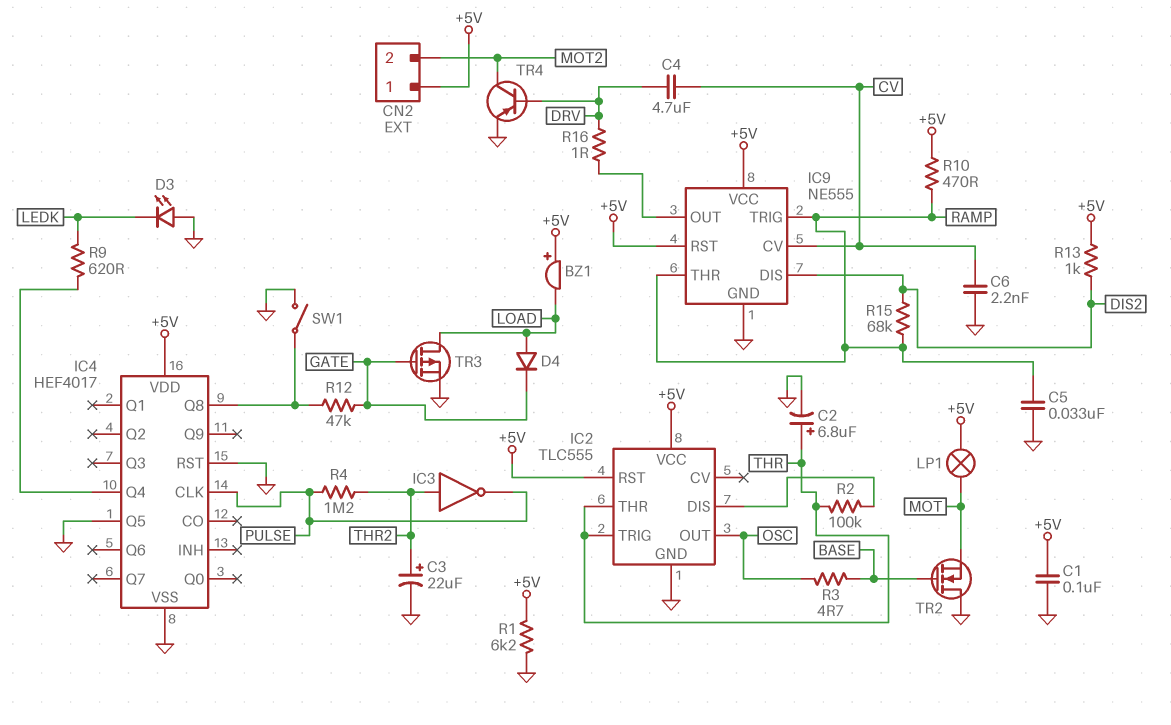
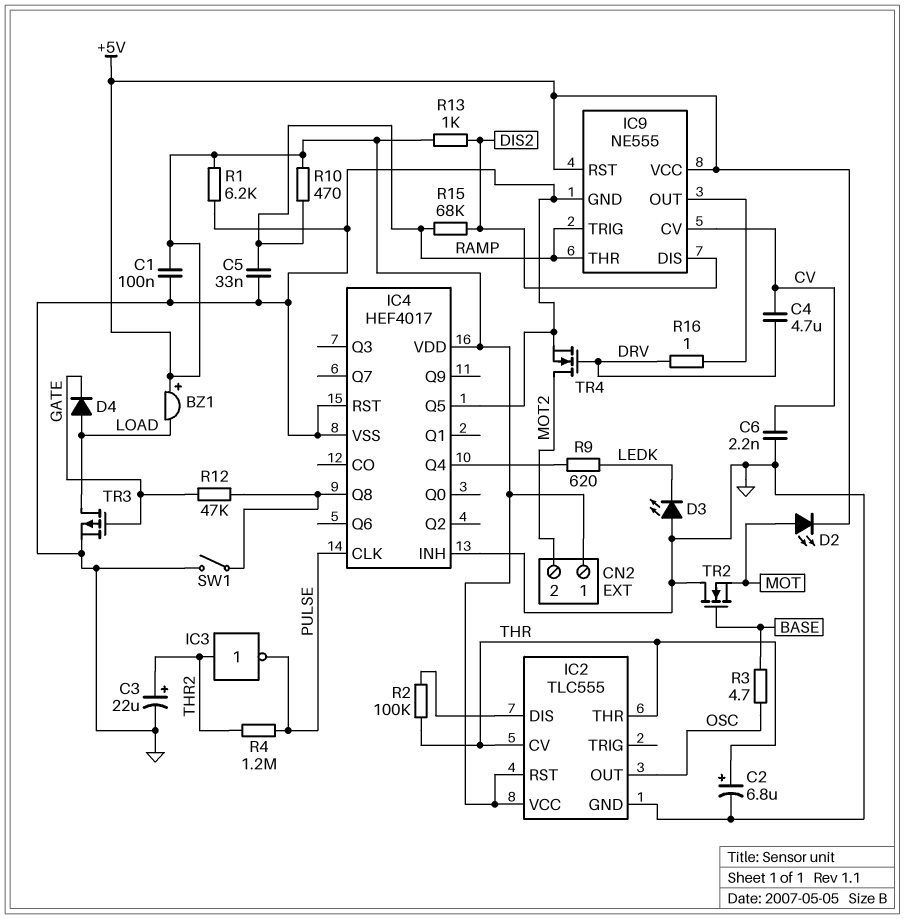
D2: none -> LED (A MOT, K +5V)
IC2 pin CV: none -> THR
IC2 pin TRIG: THR -> none
IC4 pin INH: none -> GND
LP1: lamp (+5V, MOT) -> none
TR4: PNP (B DRV, C MOT2, E GND) -> NMOS (G DRV, D MOT2, S GND)

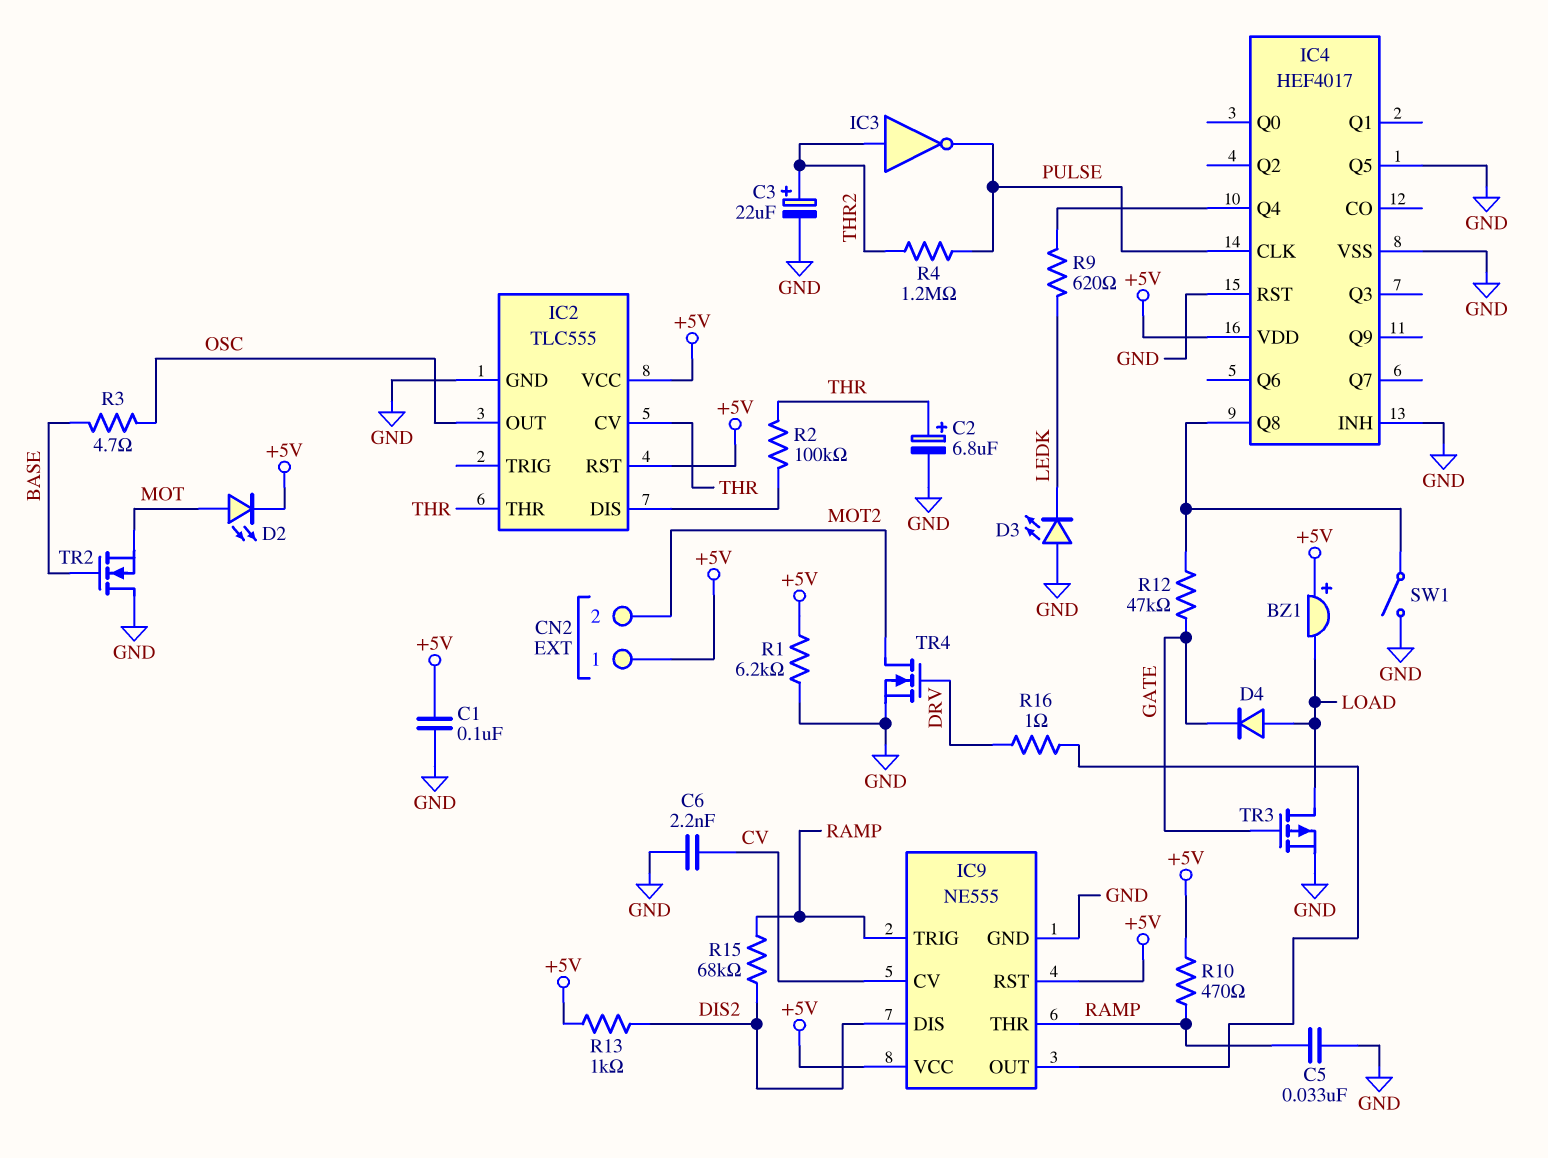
C4: 4.7uF (CV, DRV) -> none

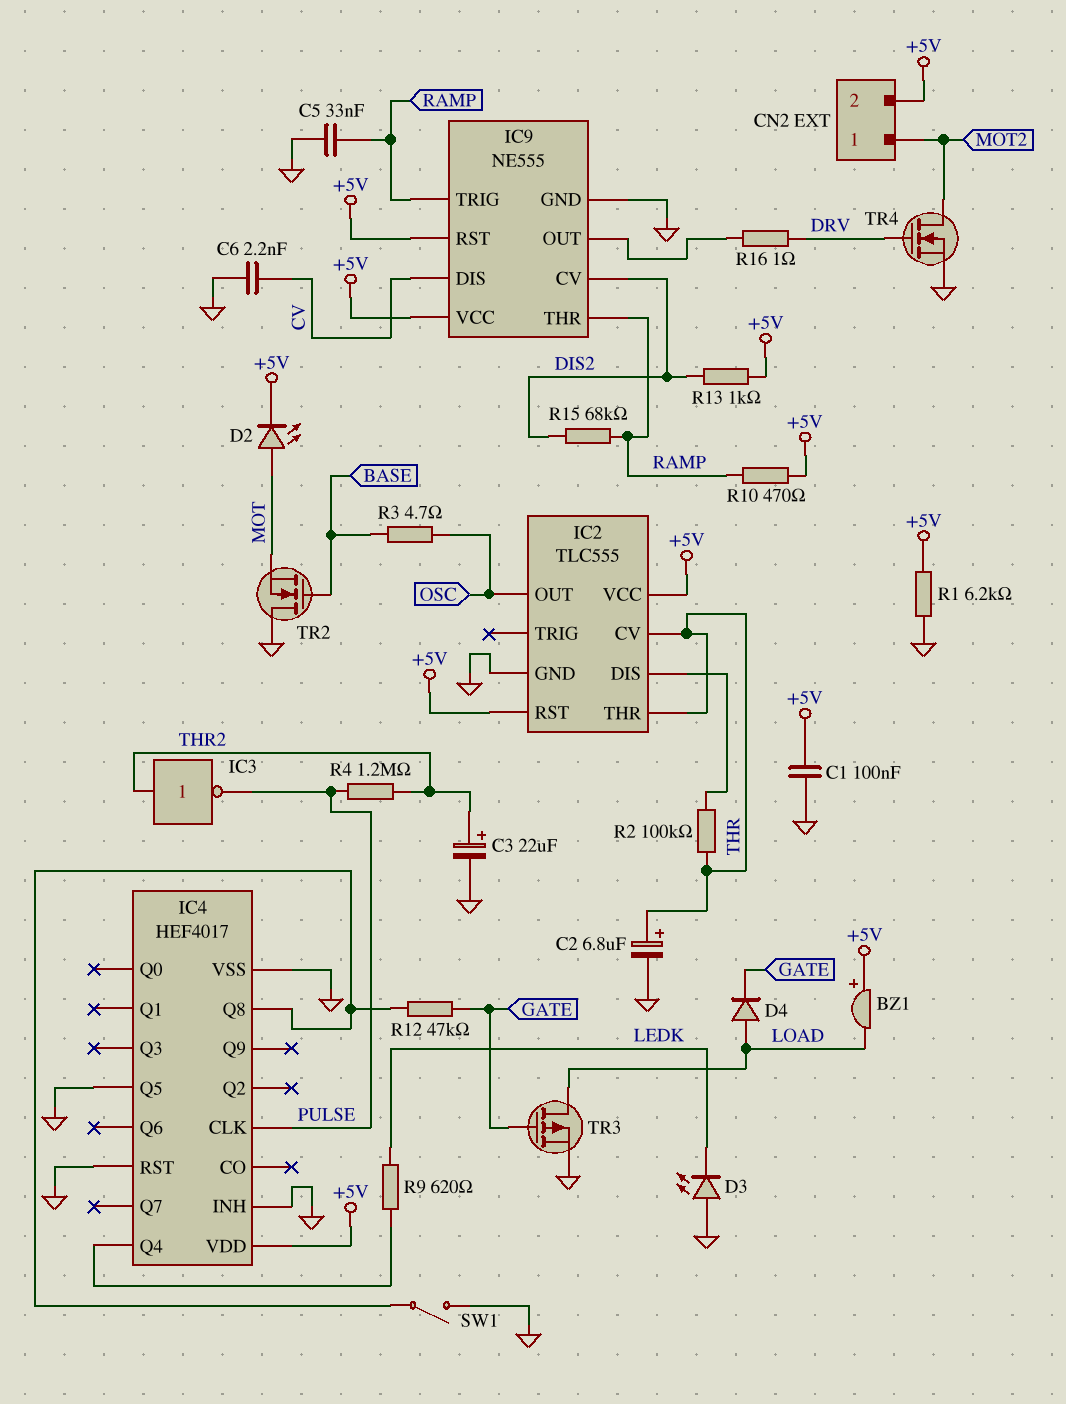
CN2 pin 1: +5V -> MOT2
CN2 pin 2: MOT2 -> +5V
IC9 pin CV: CV -> DIS2
IC9 pin DIS: DIS2 -> CV

